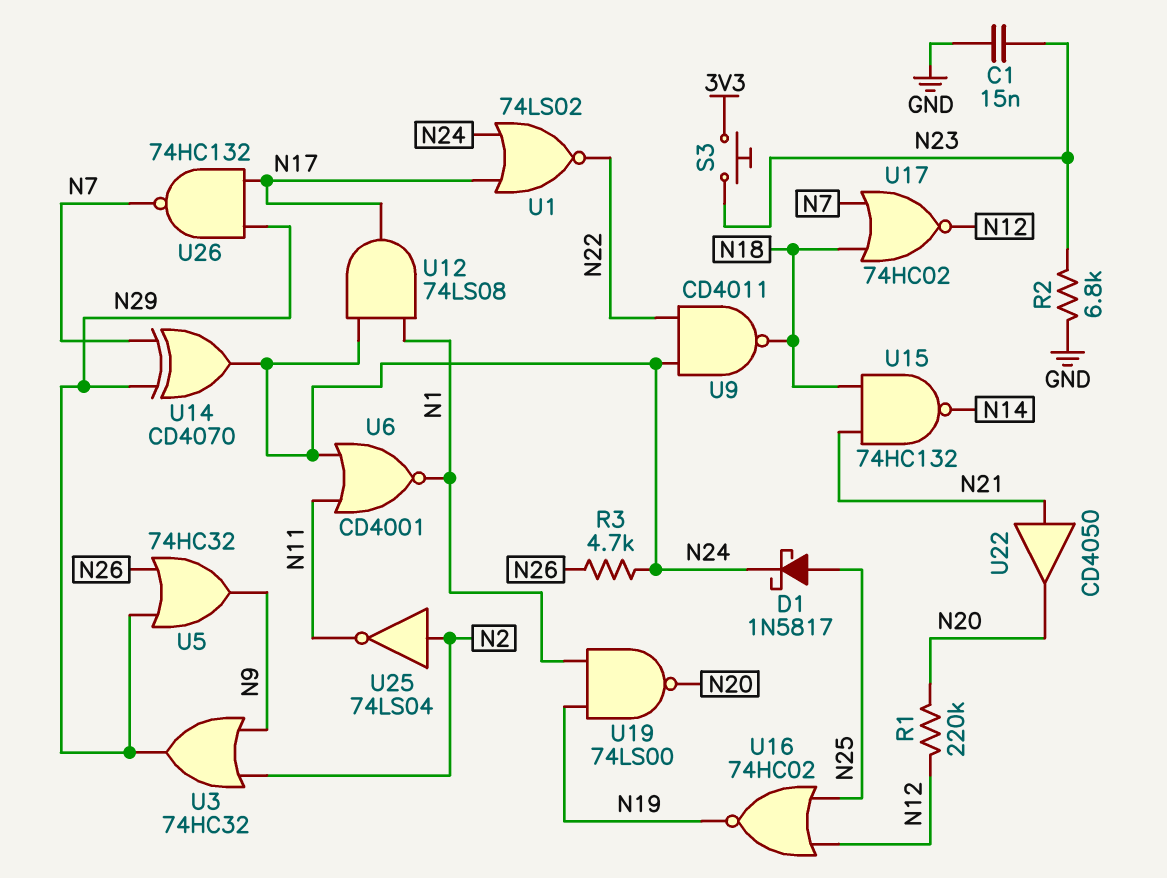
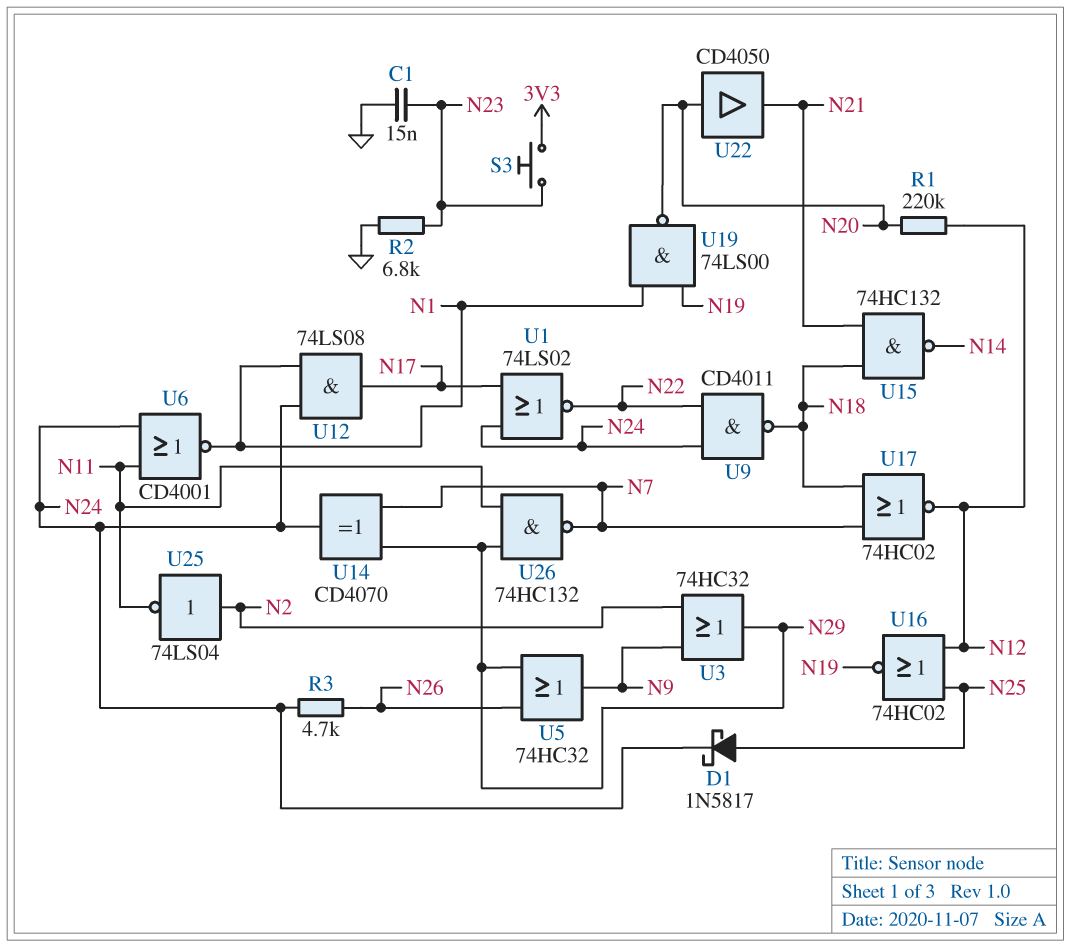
U22: buffer CD4050 (in N21, out N20) -> buffer CD4050 (in N20, out N21)
U26: NAND 74HC132 (in N17, in N29, out N7) -> NAND 74HC132 (in N11, in N29, out N7)

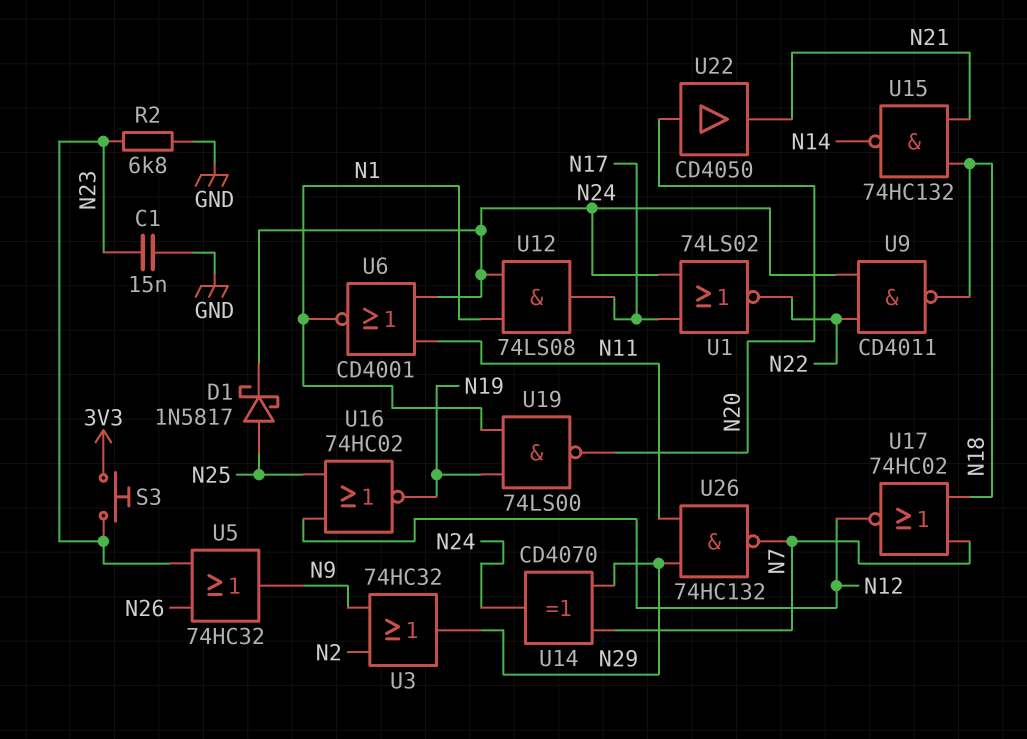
R1: 220k (N12, N20) -> none
R3: 4.7k (N24, N26) -> none
U5: OR 74HC32 (in N26, in N29, out N9) -> OR 74HC32 (in N23, in N26, out N9)
U25: NOT 74LS04 (in N2, out N11) -> none

